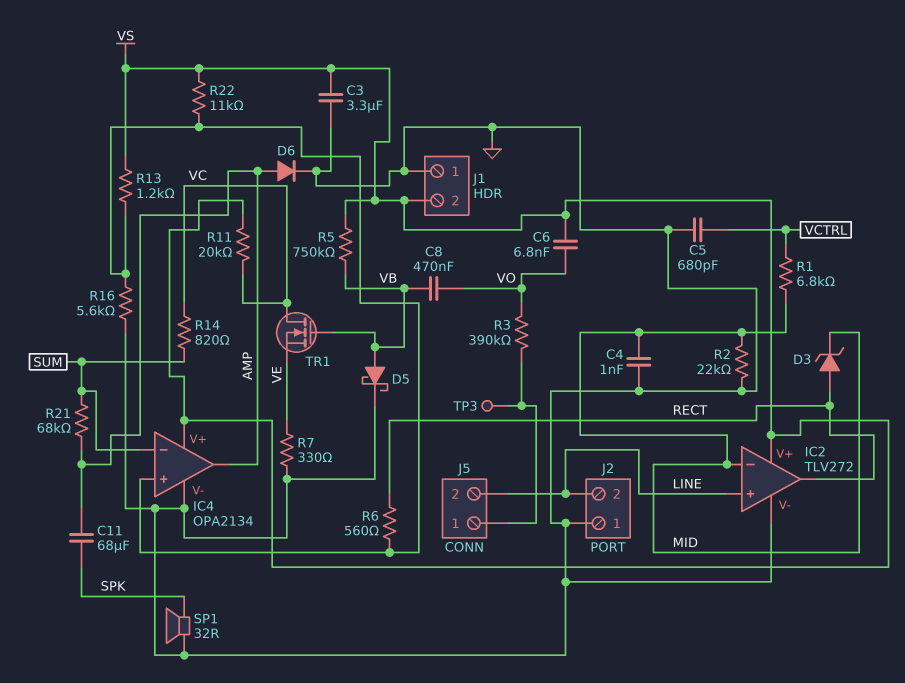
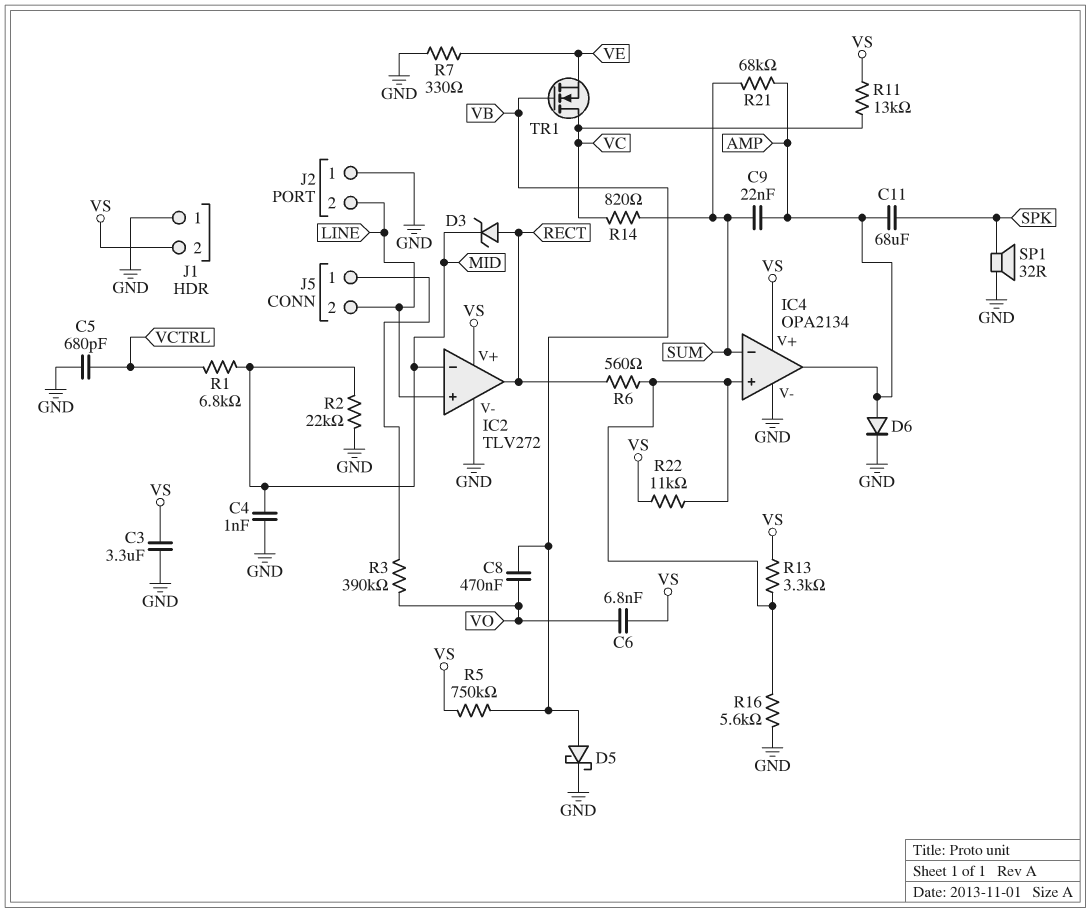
C9: none -> 22nF (AMP, SUM)
R11: 20k (VC, VS) -> 13k (VC, VS)
R13: 1.2k (IC4/in+, VS) -> 3.3k (IC4/in+, VS)
TP3: test point (J5/1) -> none

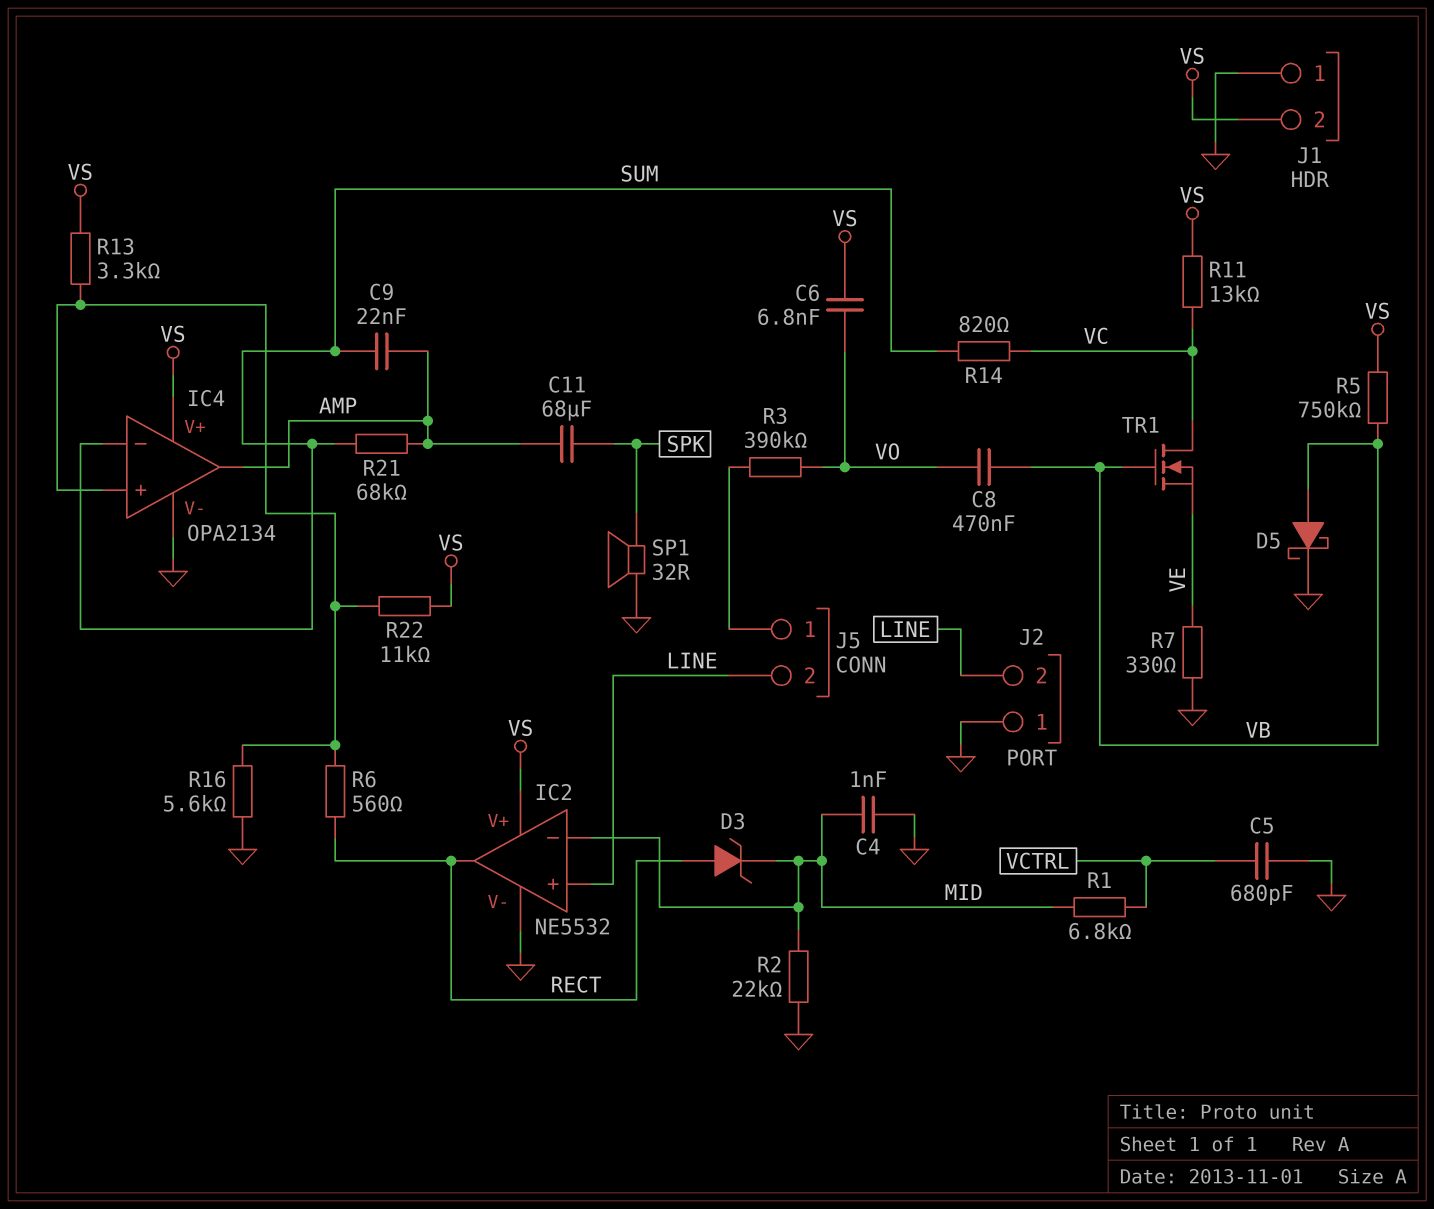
C3: 3.3uF (GND, VS) -> none
D6: diode (A AMP, K GND) -> none
IC2: TLV272 -> NE5532

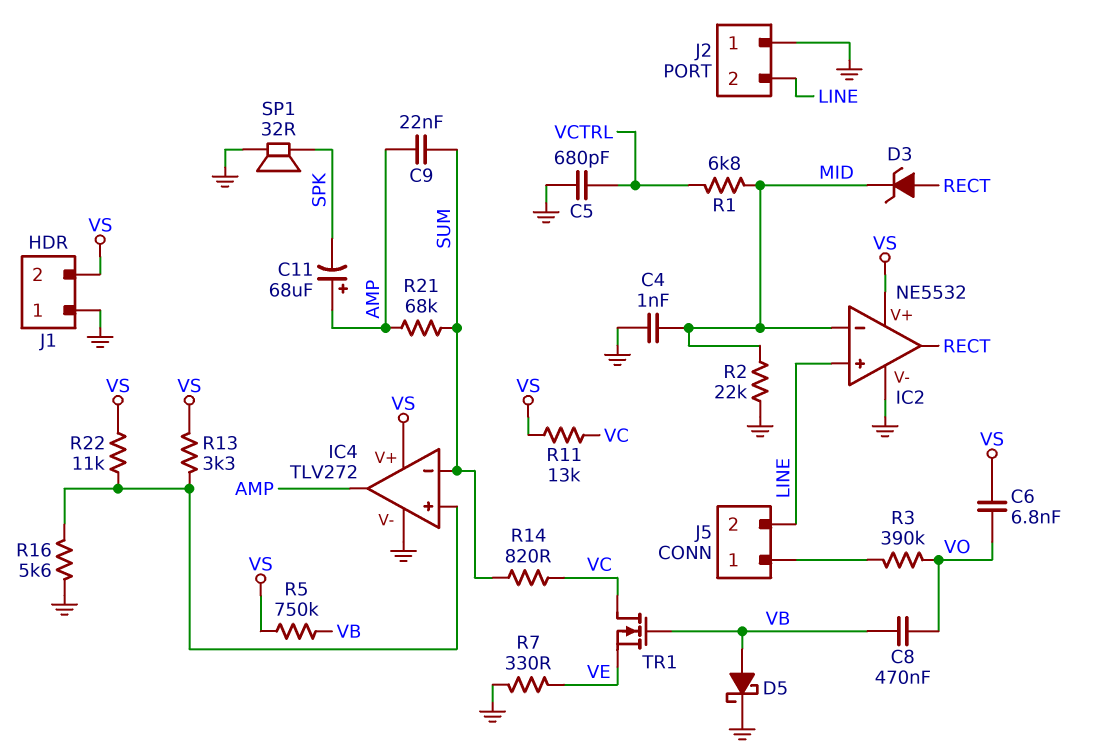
C11: 68uF (AMP, SPK) -> 68uF (plus AMP, minus SPK)
IC4: OPA2134 -> TLV272
R6: 560 (IC4/in+, RECT) -> none

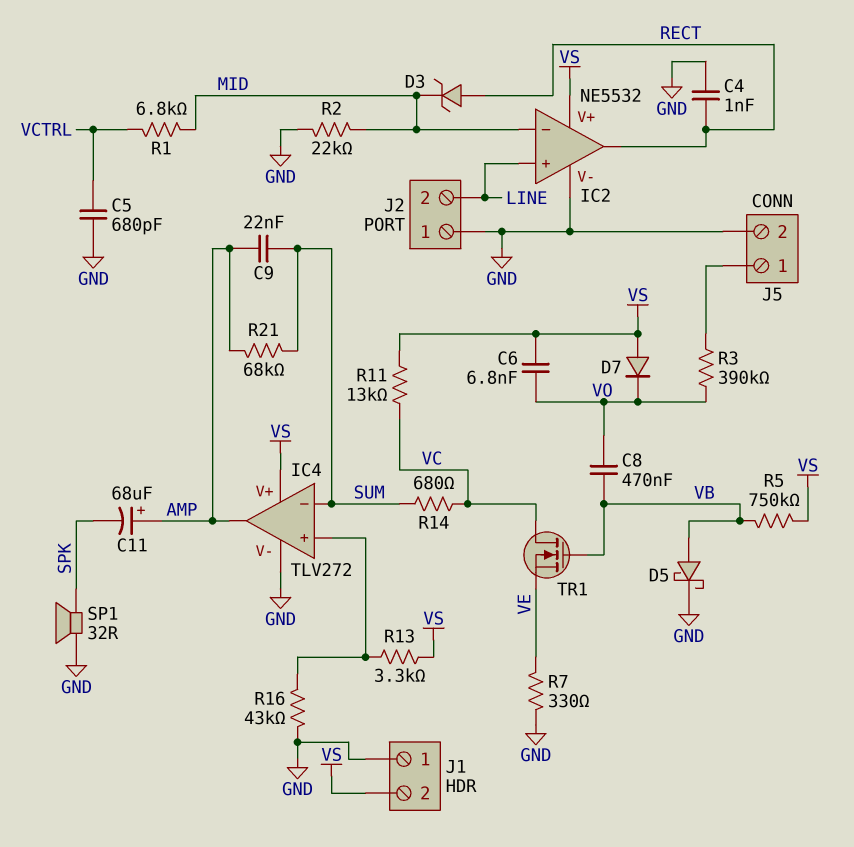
C4: 1nF (GND, MID) -> 1nF (GND, RECT)
D7: none -> diode (A VS, K VO)
J5 pin 2: LINE -> GND
R14: 820 (SUM, VC) -> 680 (SUM, VC)
R16: 5.6k (GND, IC4/in+) -> 43k (GND, IC4/in+)
R22: 11k (IC4/in+, VS) -> none

